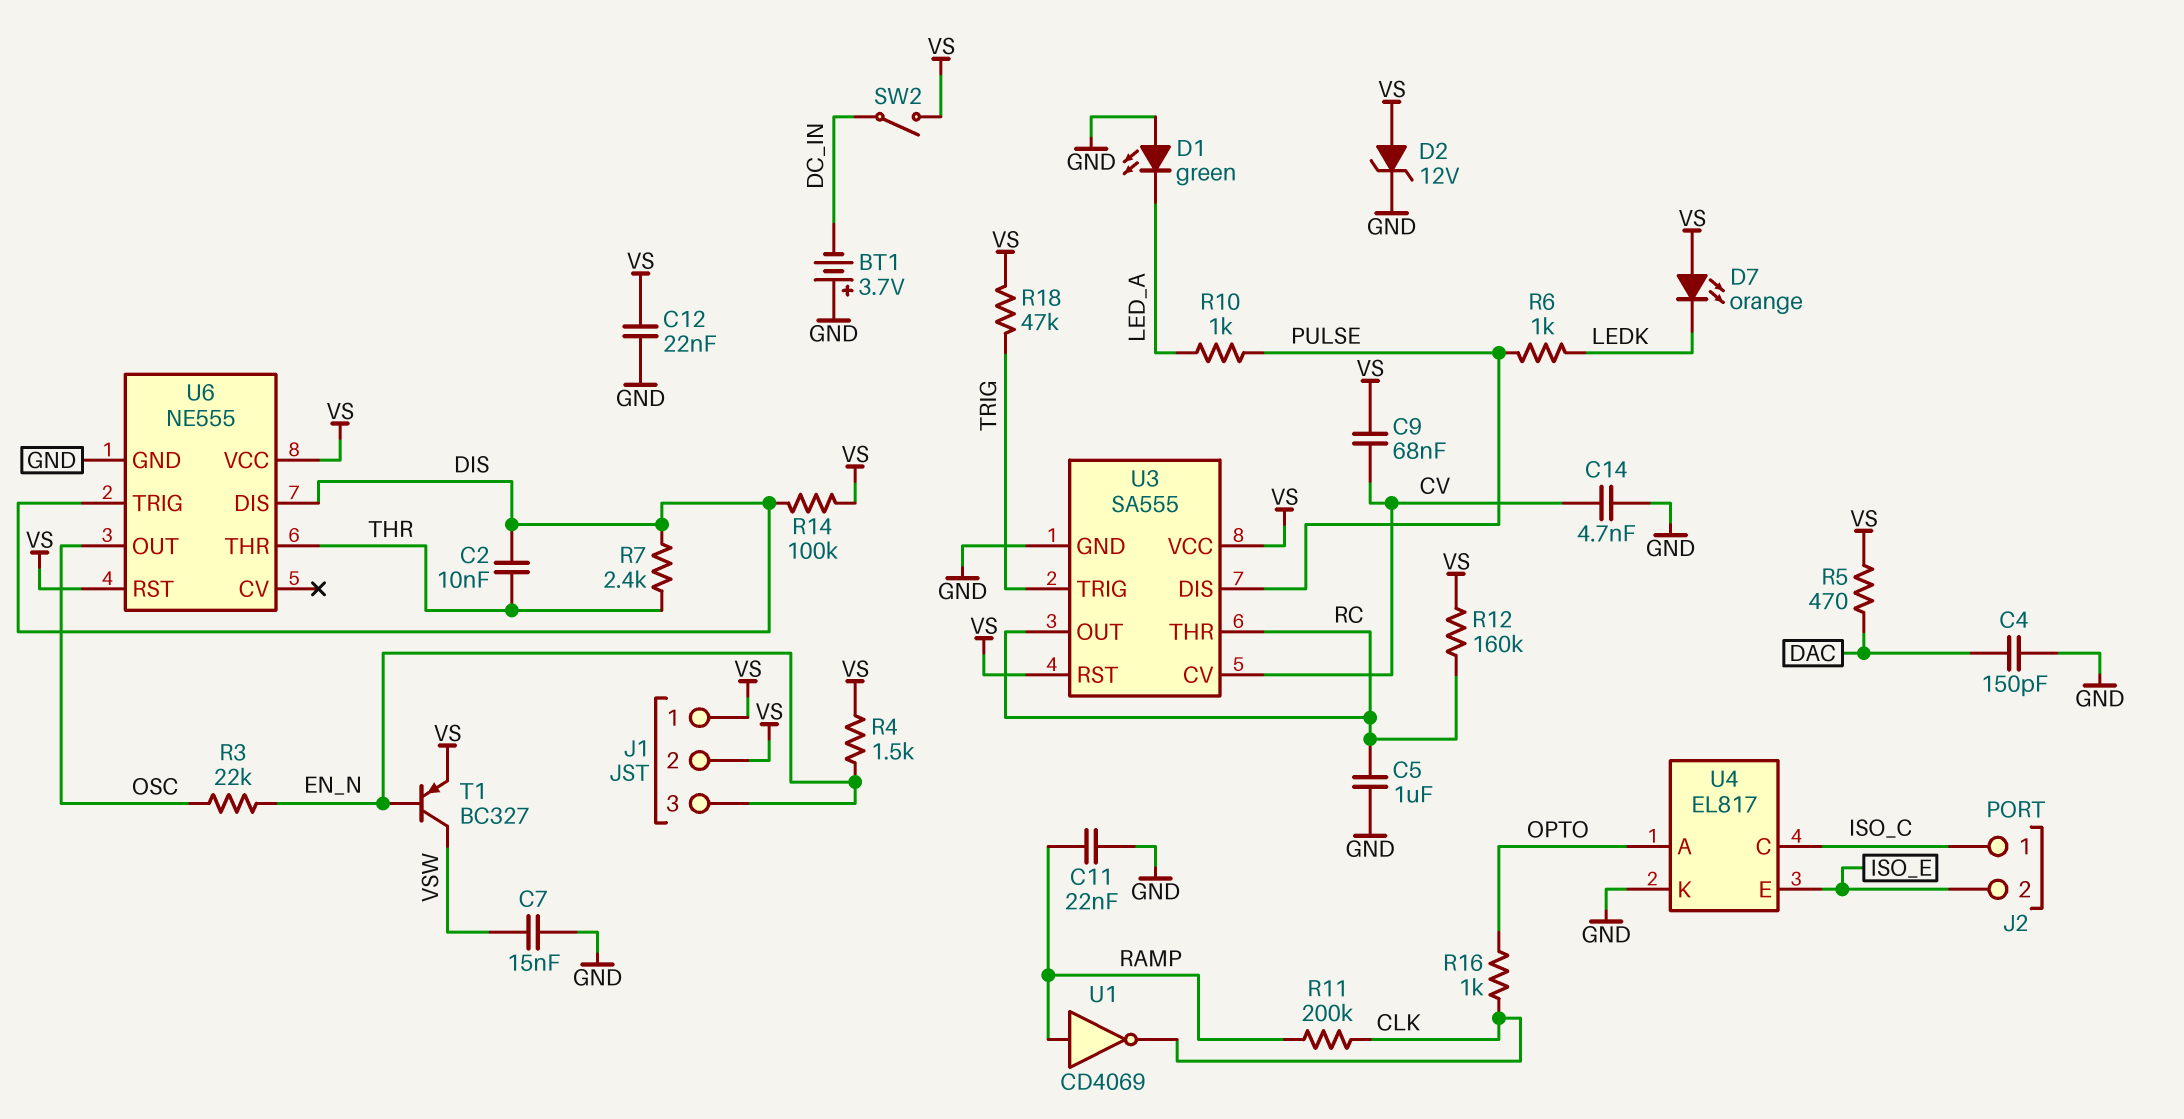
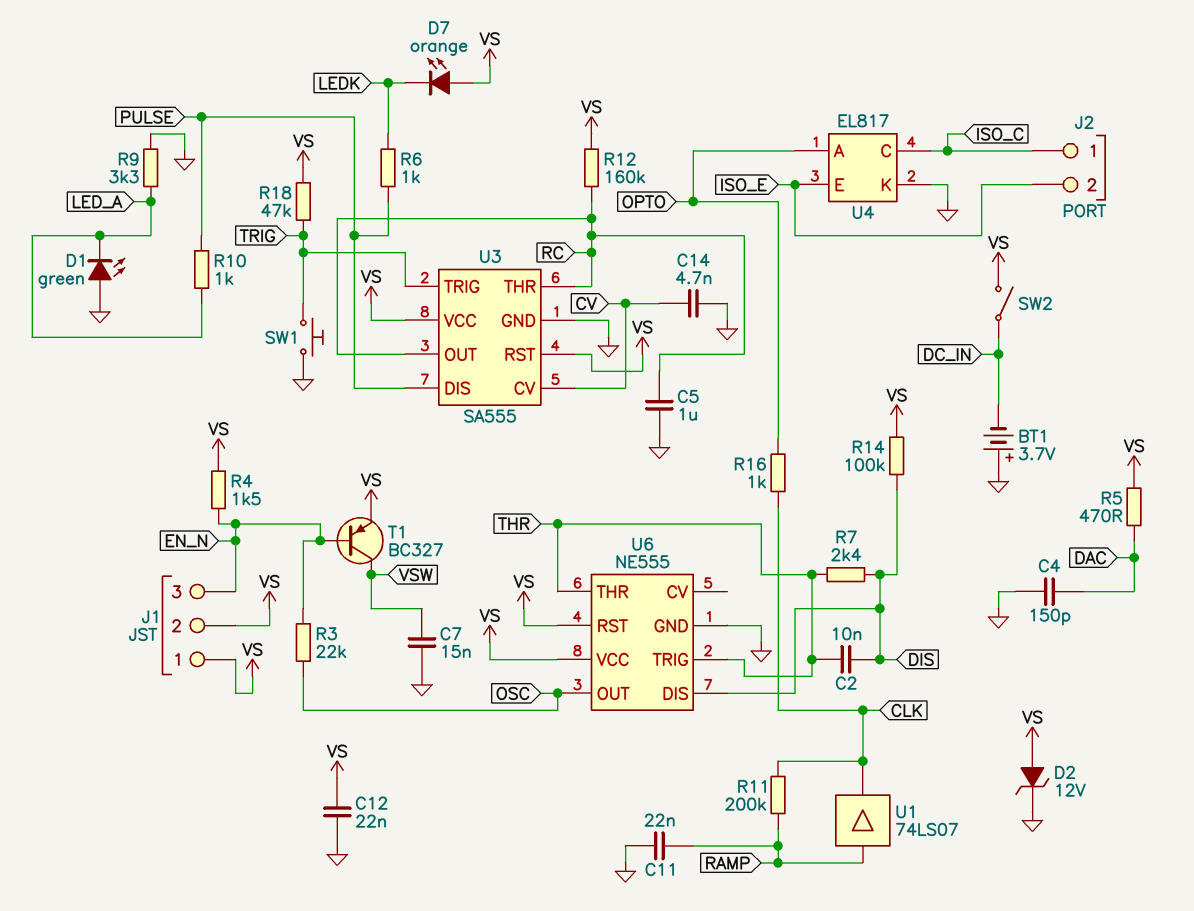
C9: 68nF (CV, VS) -> none
R9: none -> 3.3k (GND, LED_A)
SW1: none -> button (GND, TRIG)
U1: NOT CD4069 (in RAMP, out CLK) -> buffer 74LS07 (in RAMP, out CLK)
U6 pin TRIG: DIS -> THR

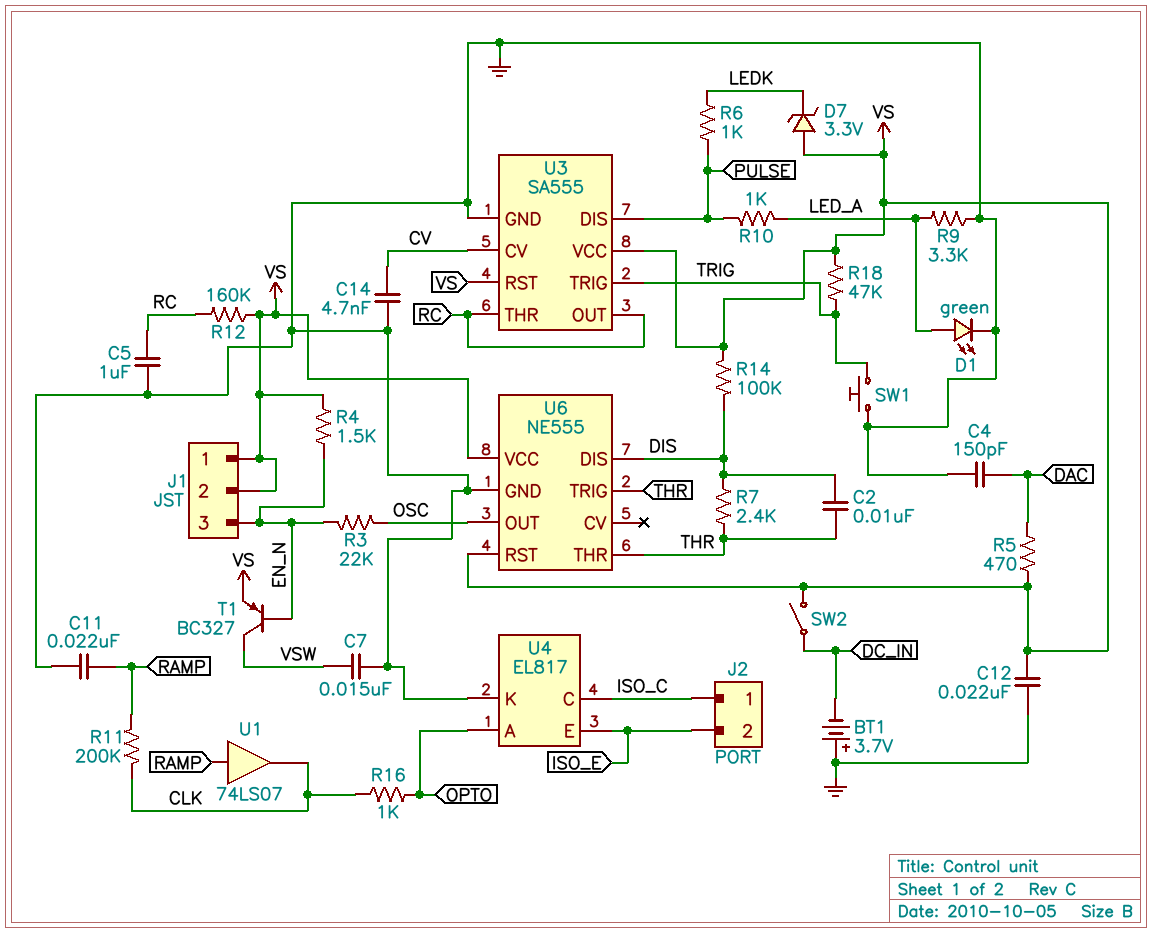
D1: LED green (A GND, K LED_A) -> LED green (A LED_A, K GND)
D2: zener 12V (A VS, K GND) -> none
D7: LED orange (A VS, K LEDK) -> zener 3.3V (A VS, K LEDK)

